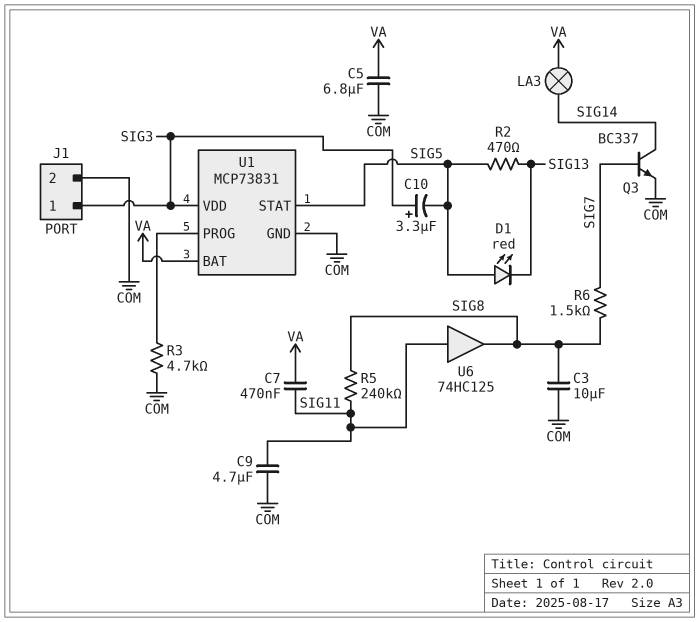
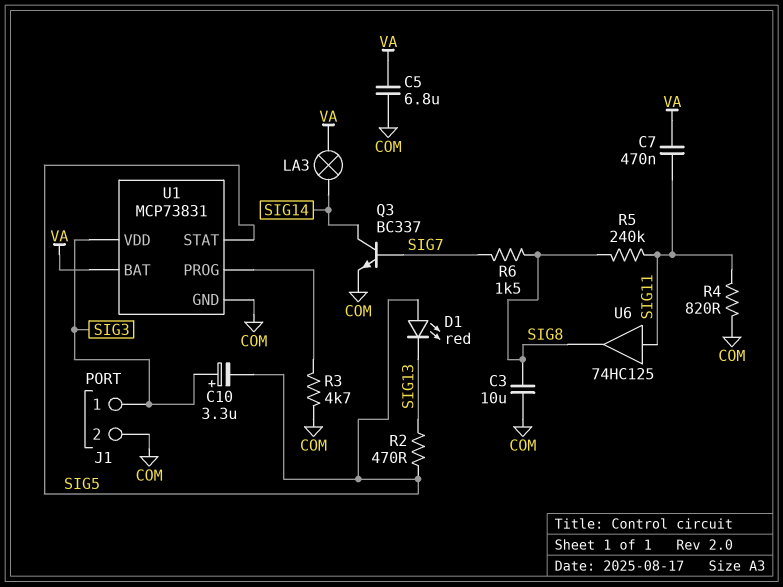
C9: 4.7uF (COM, SIG11) -> none
R4: none -> 820 (COM, SIG11)

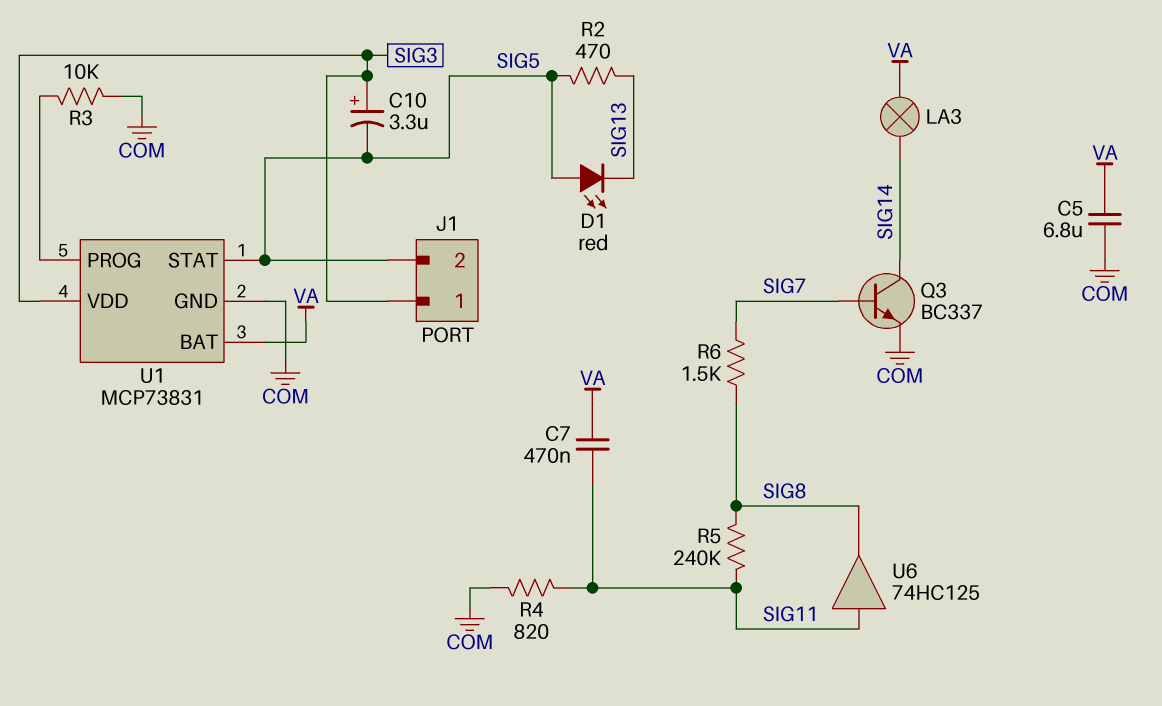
C3: 10uF (COM, SIG8) -> none
J1 pin 2: COM -> SIG5
R3: 4.7k (COM, U1/PROG) -> 10k (COM, U1/PROG)

